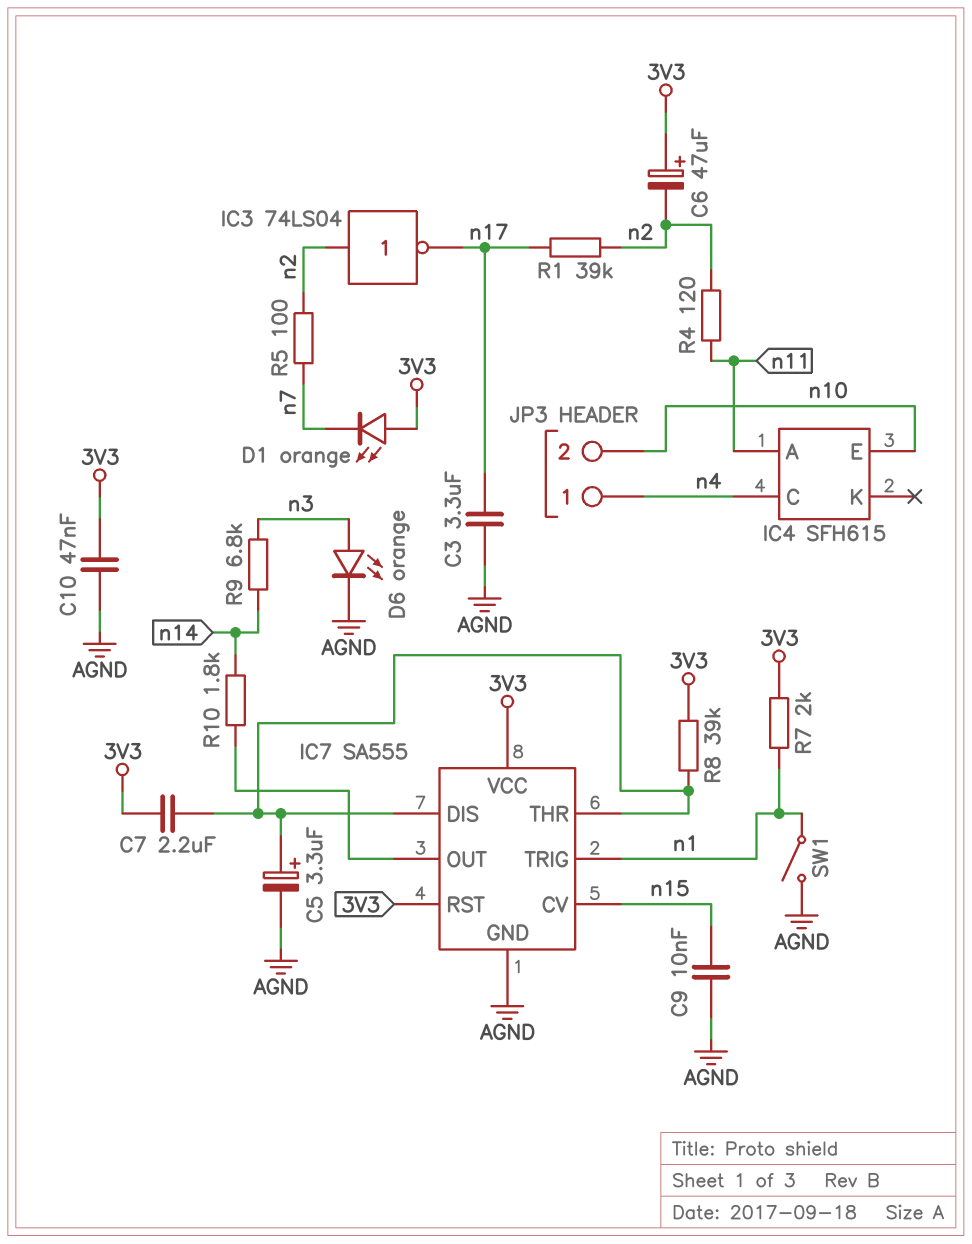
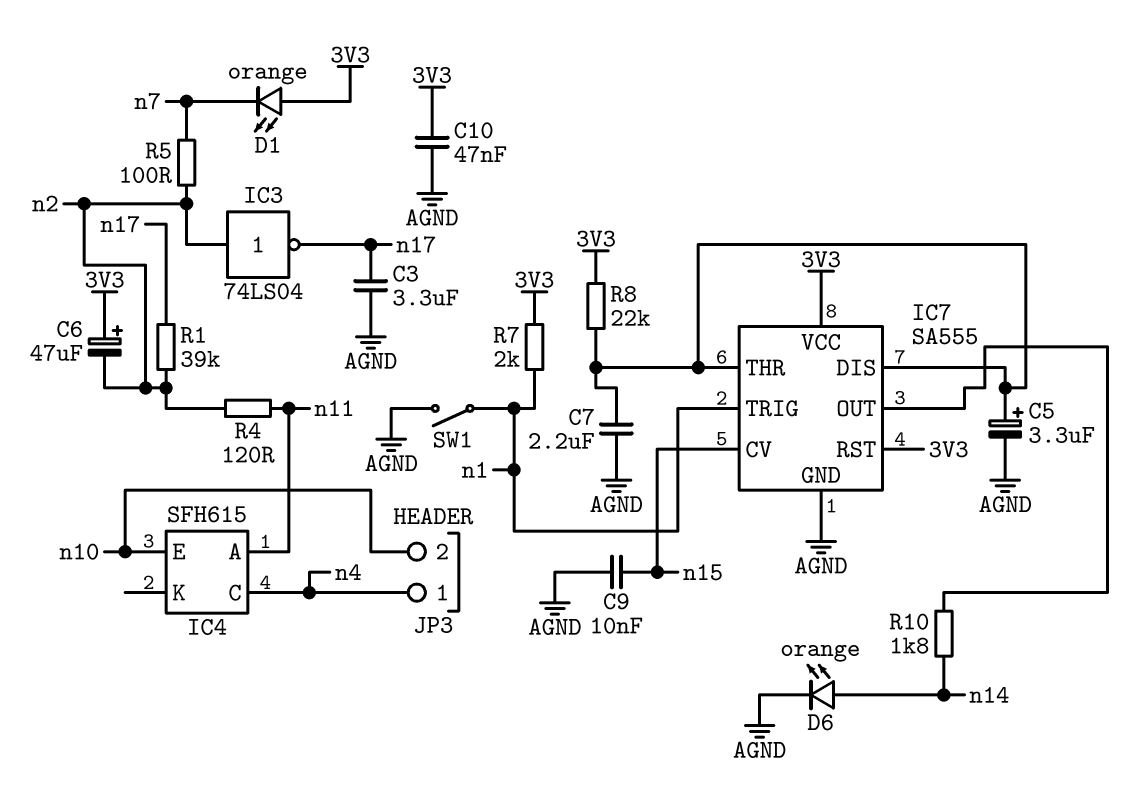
C7: 2.2uF (3V3, IC7/DIS) -> 2.2uF (AGND, IC7/DIS)
D6: LED orange (A n3, K AGND) -> LED orange (A n14, K AGND)
R8: 39k (3V3, IC7/DIS) -> 22k (3V3, IC7/DIS)
R9: 6.8k (n3, n14) -> none

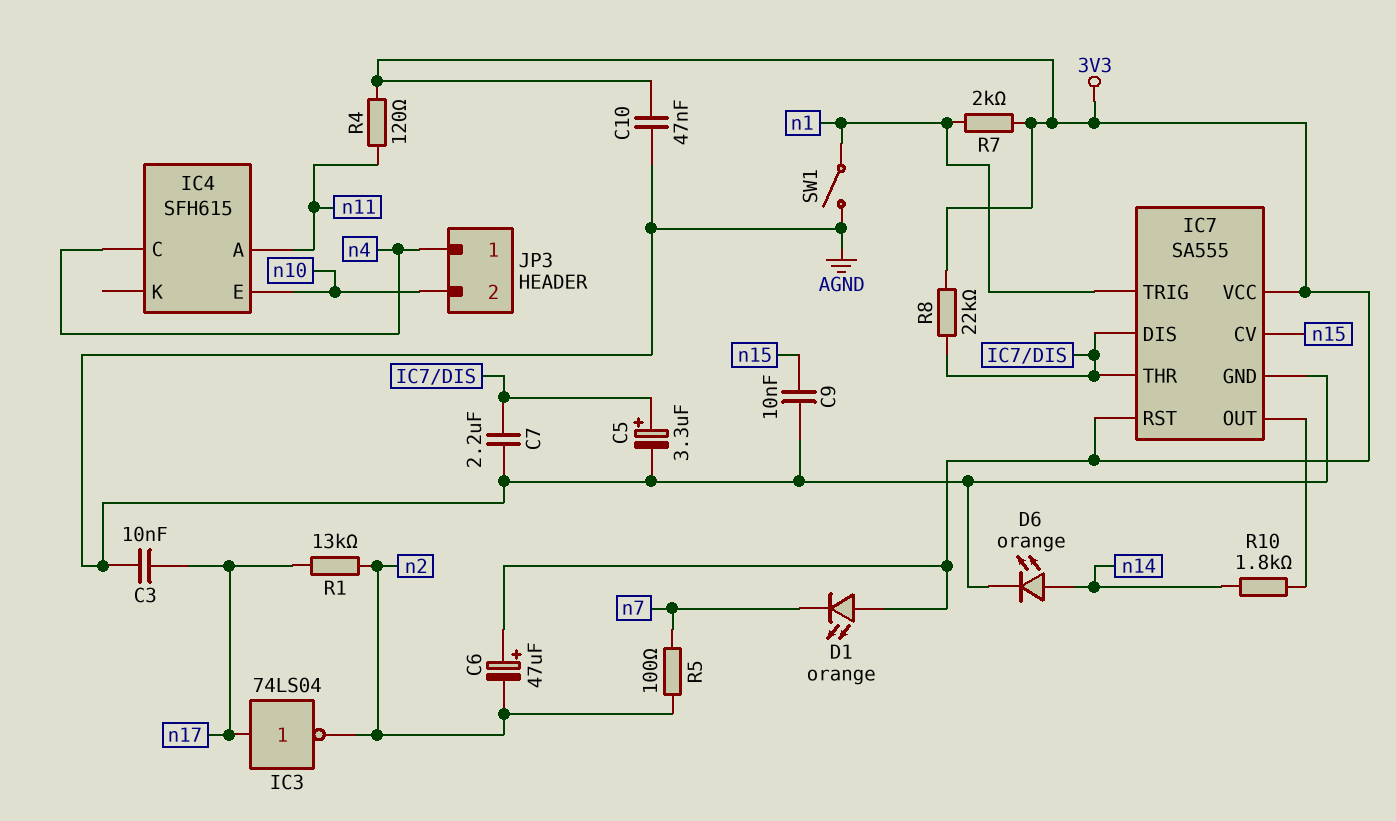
C3: 3.3uF (AGND, n17) -> 10nF (AGND, n17)
IC3: NOT 74LS04 (in n2, out n17) -> NOT 74LS04 (in n17, out n2)
R1: 39k (n2, n17) -> 13k (n2, n17)
R4: 120 (n2, n11) -> 120 (3V3, n11)

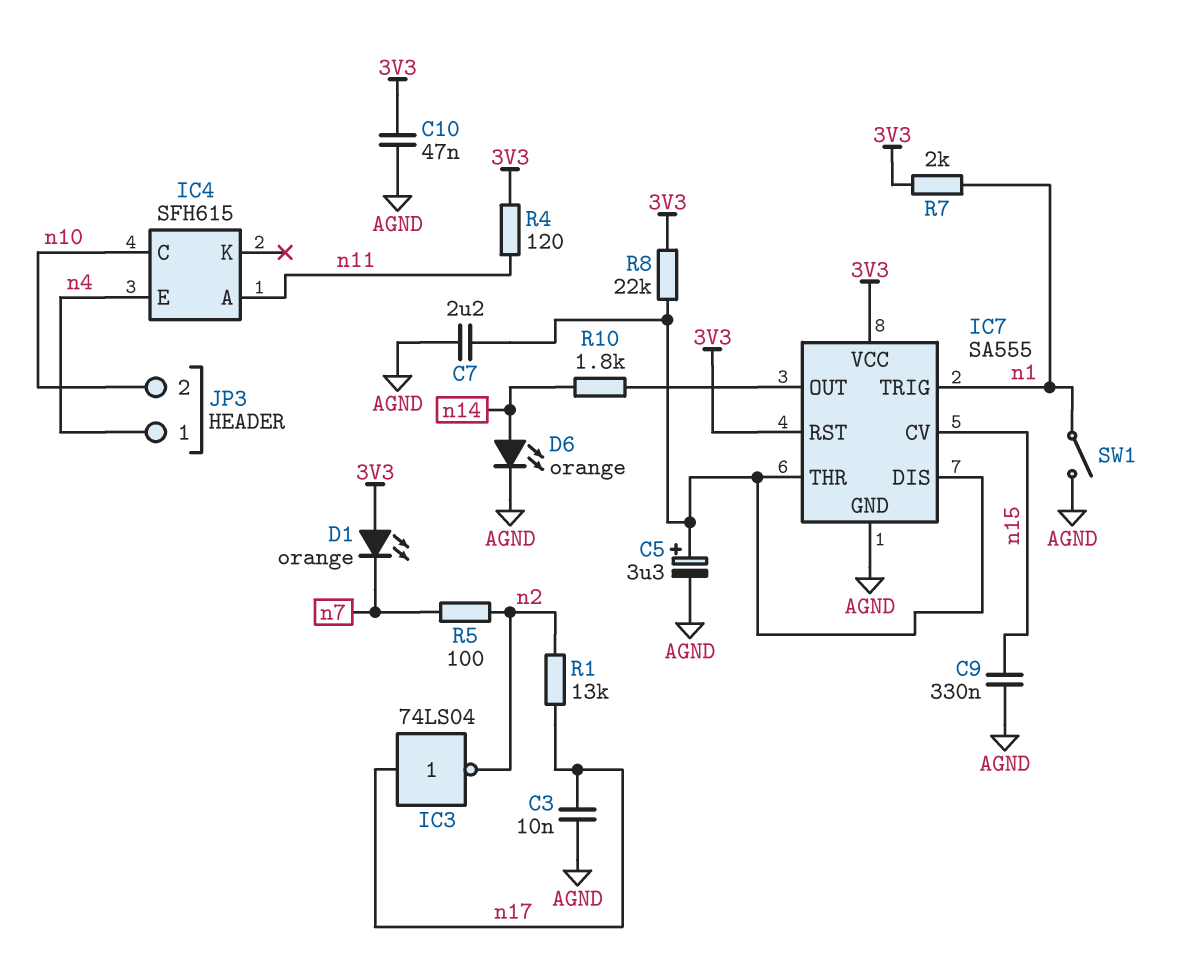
C6: 47uF (plus 3V3, minus n2) -> none
C9: 10nF (AGND, n15) -> 330nF (AGND, n15)
IC4 pin C: n4 -> n10
IC4 pin E: n10 -> n4

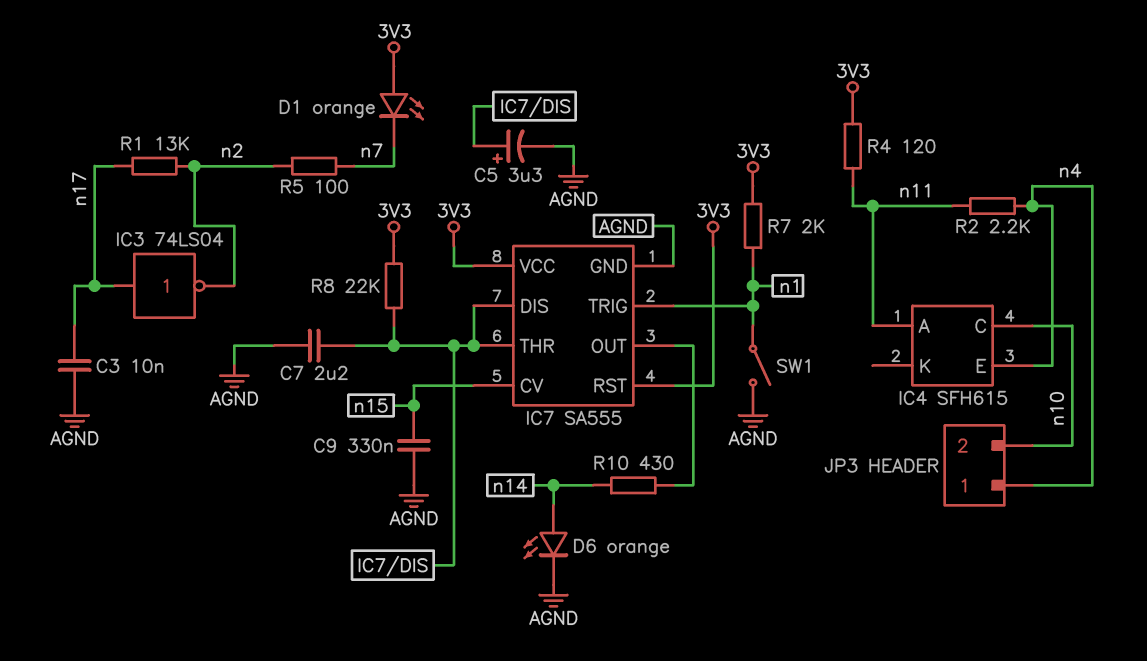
C10: 47nF (3V3, AGND) -> none
R2: none -> 2.2k (n4, n11)
R10: 1.8k (IC7/OUT, n14) -> 430 (IC7/OUT, n14)

